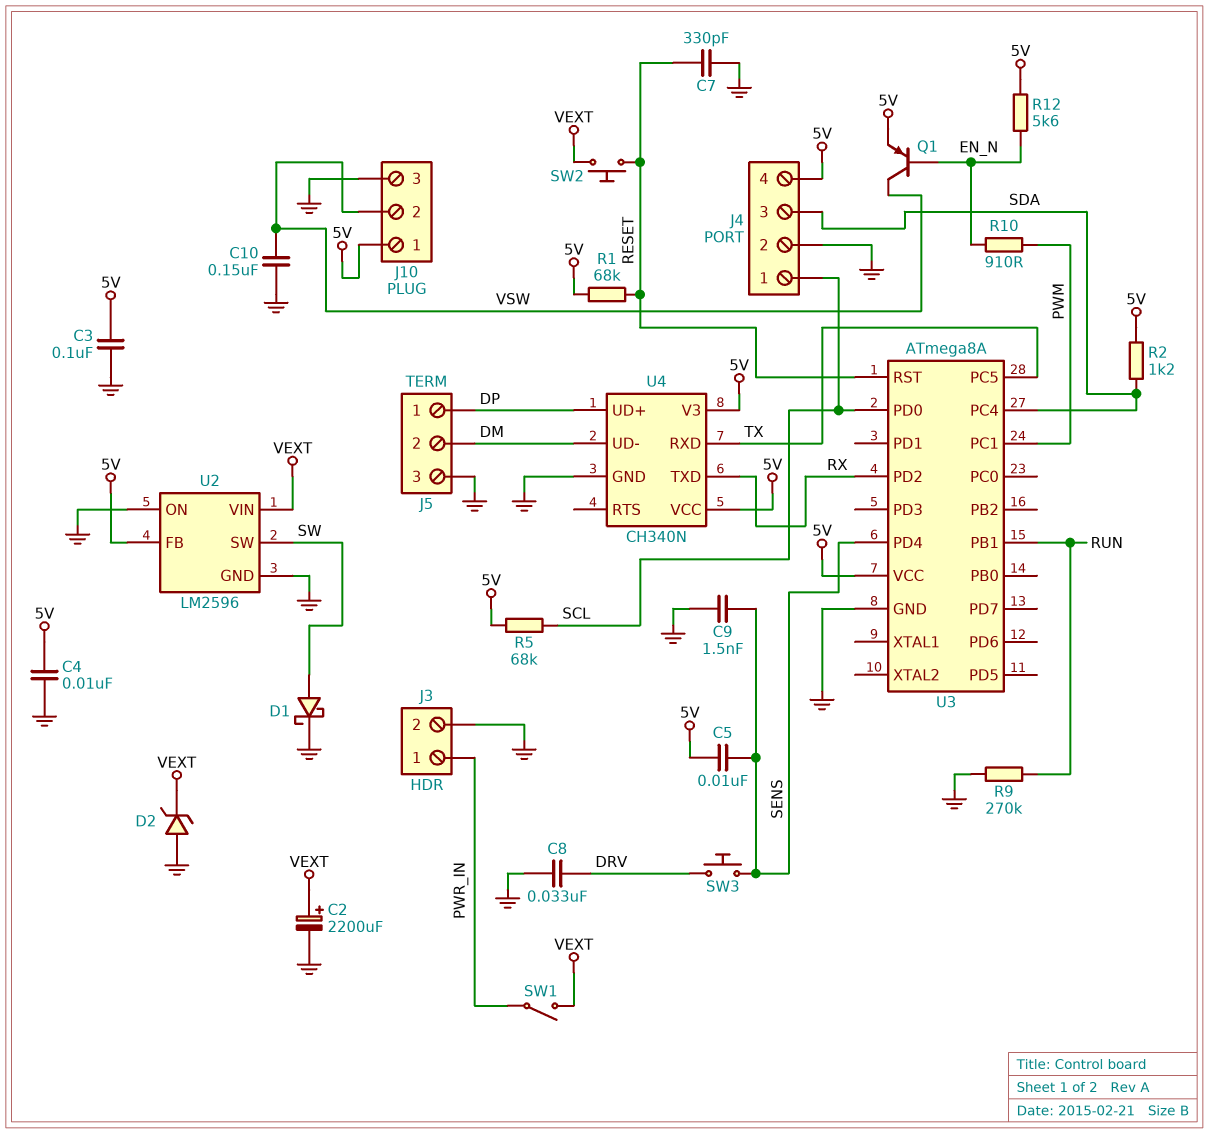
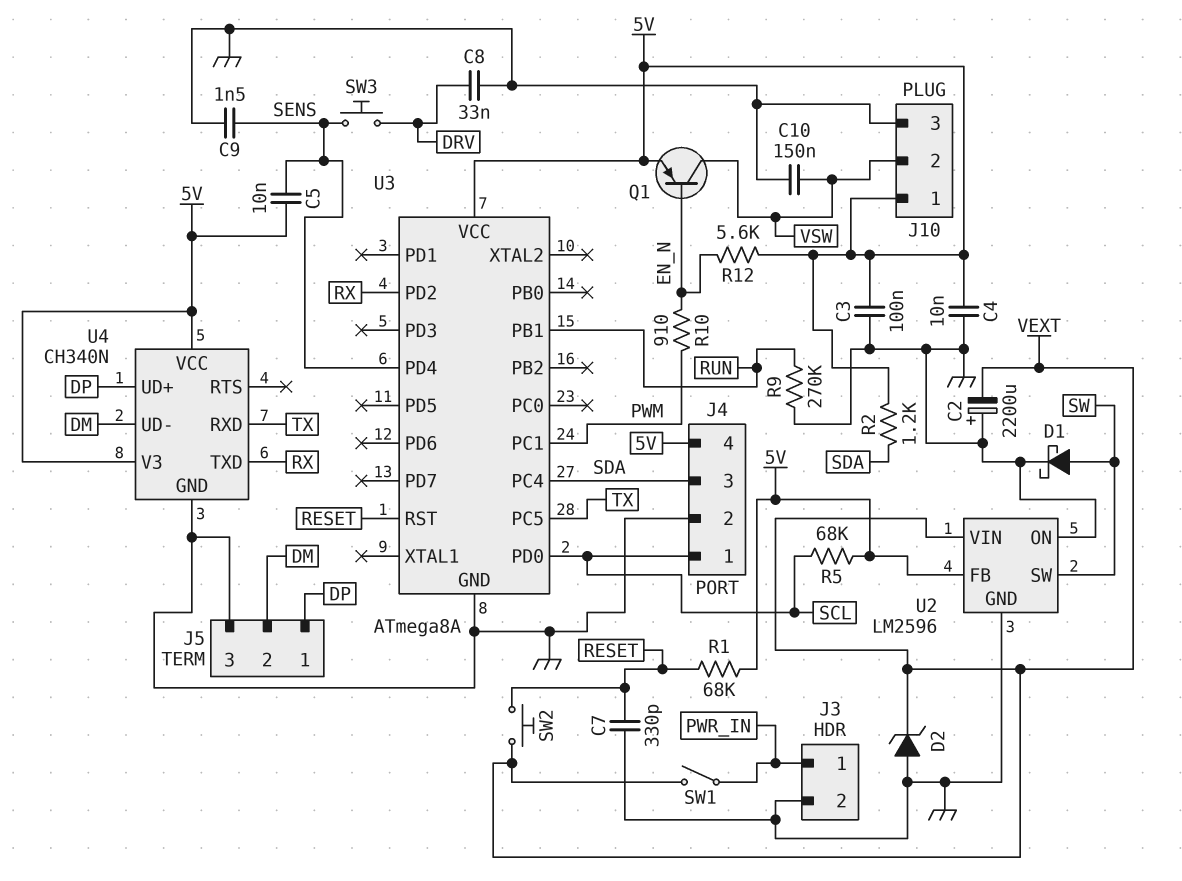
C2: 2200uF (plus VEXT, minus GND) -> 2200uF (plus GND, minus VEXT)

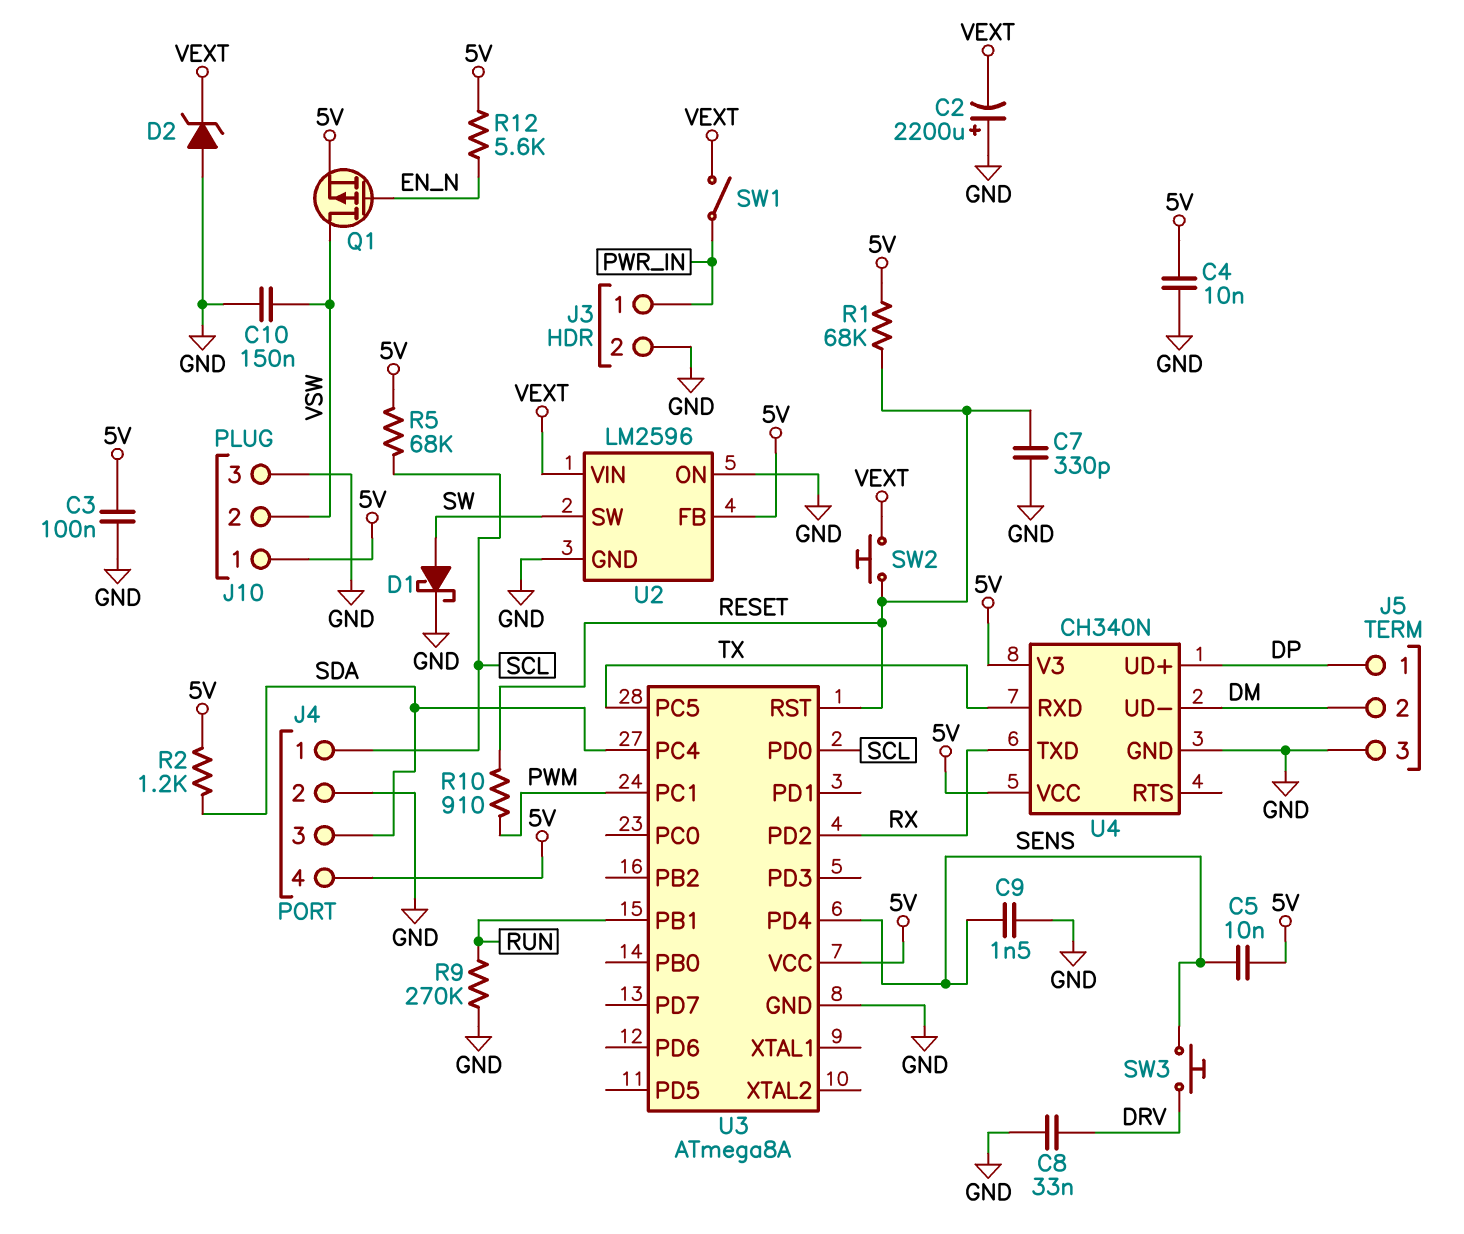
Q1: PNP (B EN_N, C VSW, E 5V) -> PMOS (G EN_N, D VSW, S 5V)
R10: 910 (EN_N, PWM) -> 910 (PWM, RESET)

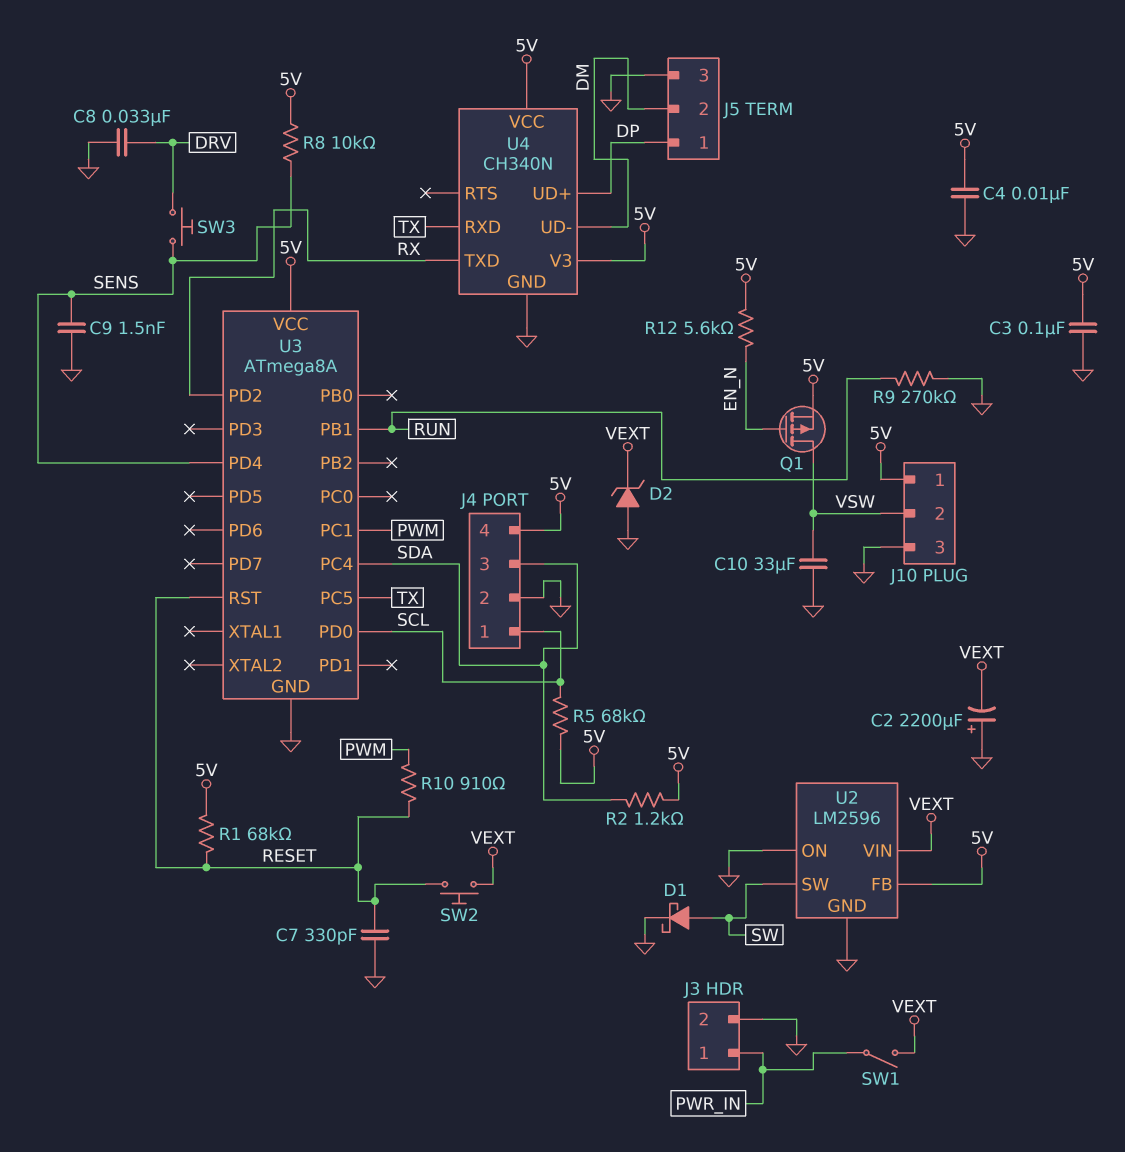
C5: 10nF (5V, SENS) -> none
C10: 150nF (GND, VSW) -> 33uF (GND, VSW)
R8: none -> 10k (5V, SENS)

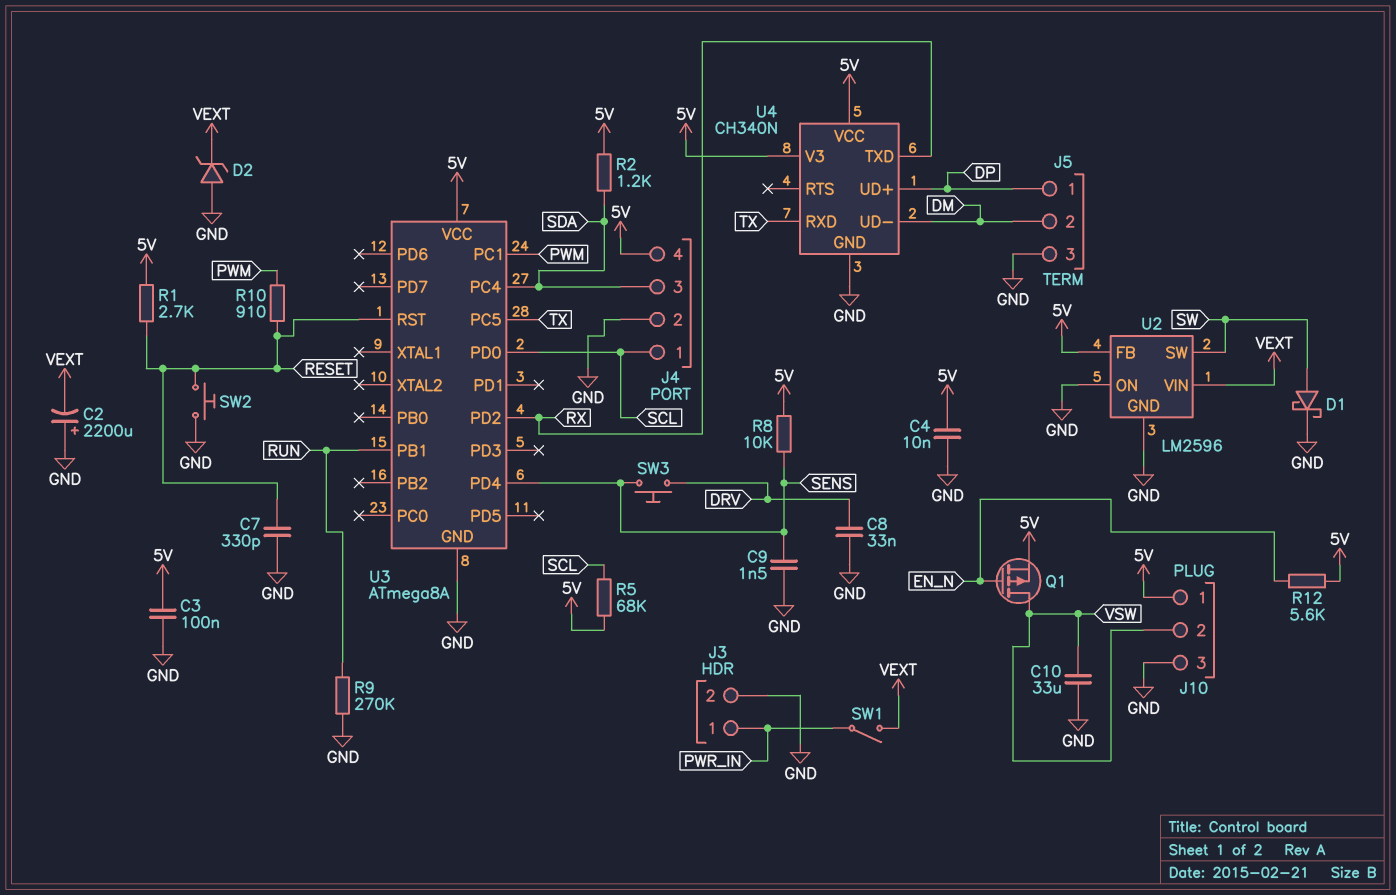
R1: 68k (5V, RESET) -> 2.7k (5V, RESET)
SW2: button (RESET, VEXT) -> button (GND, RESET)

